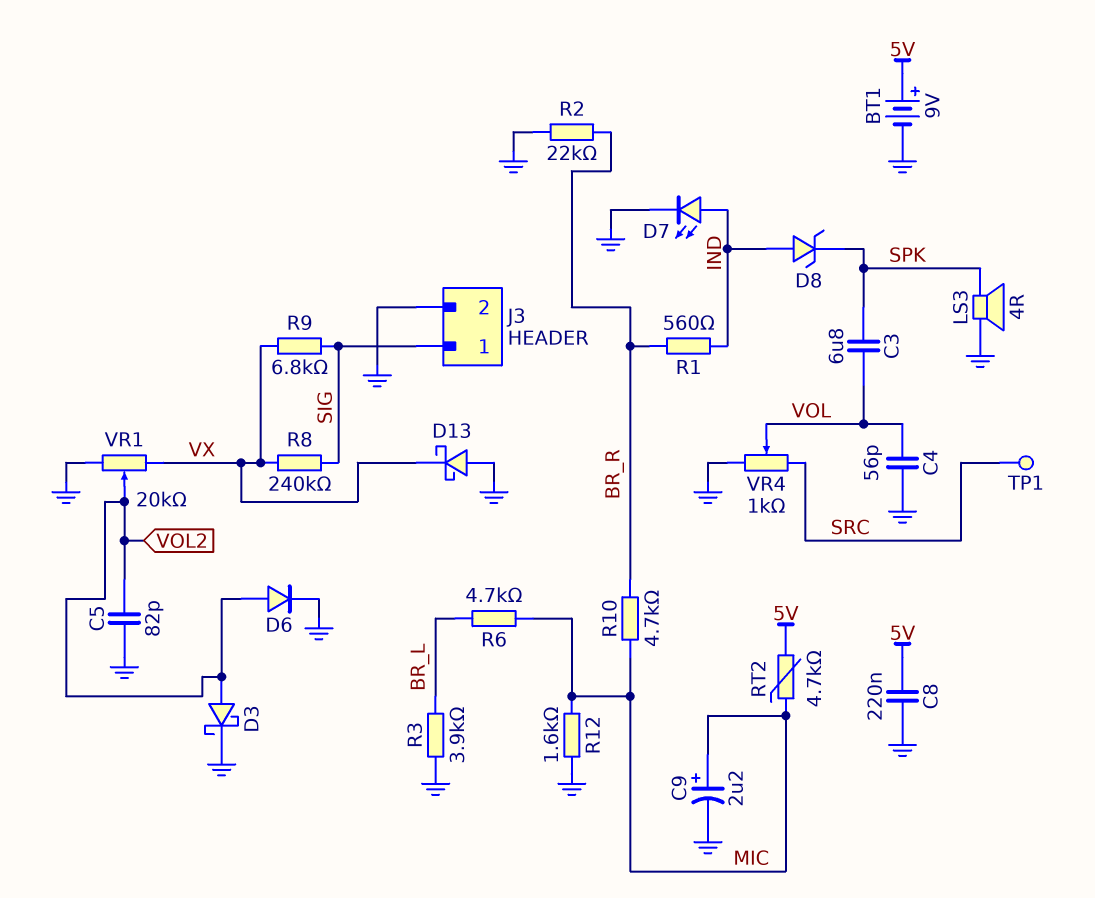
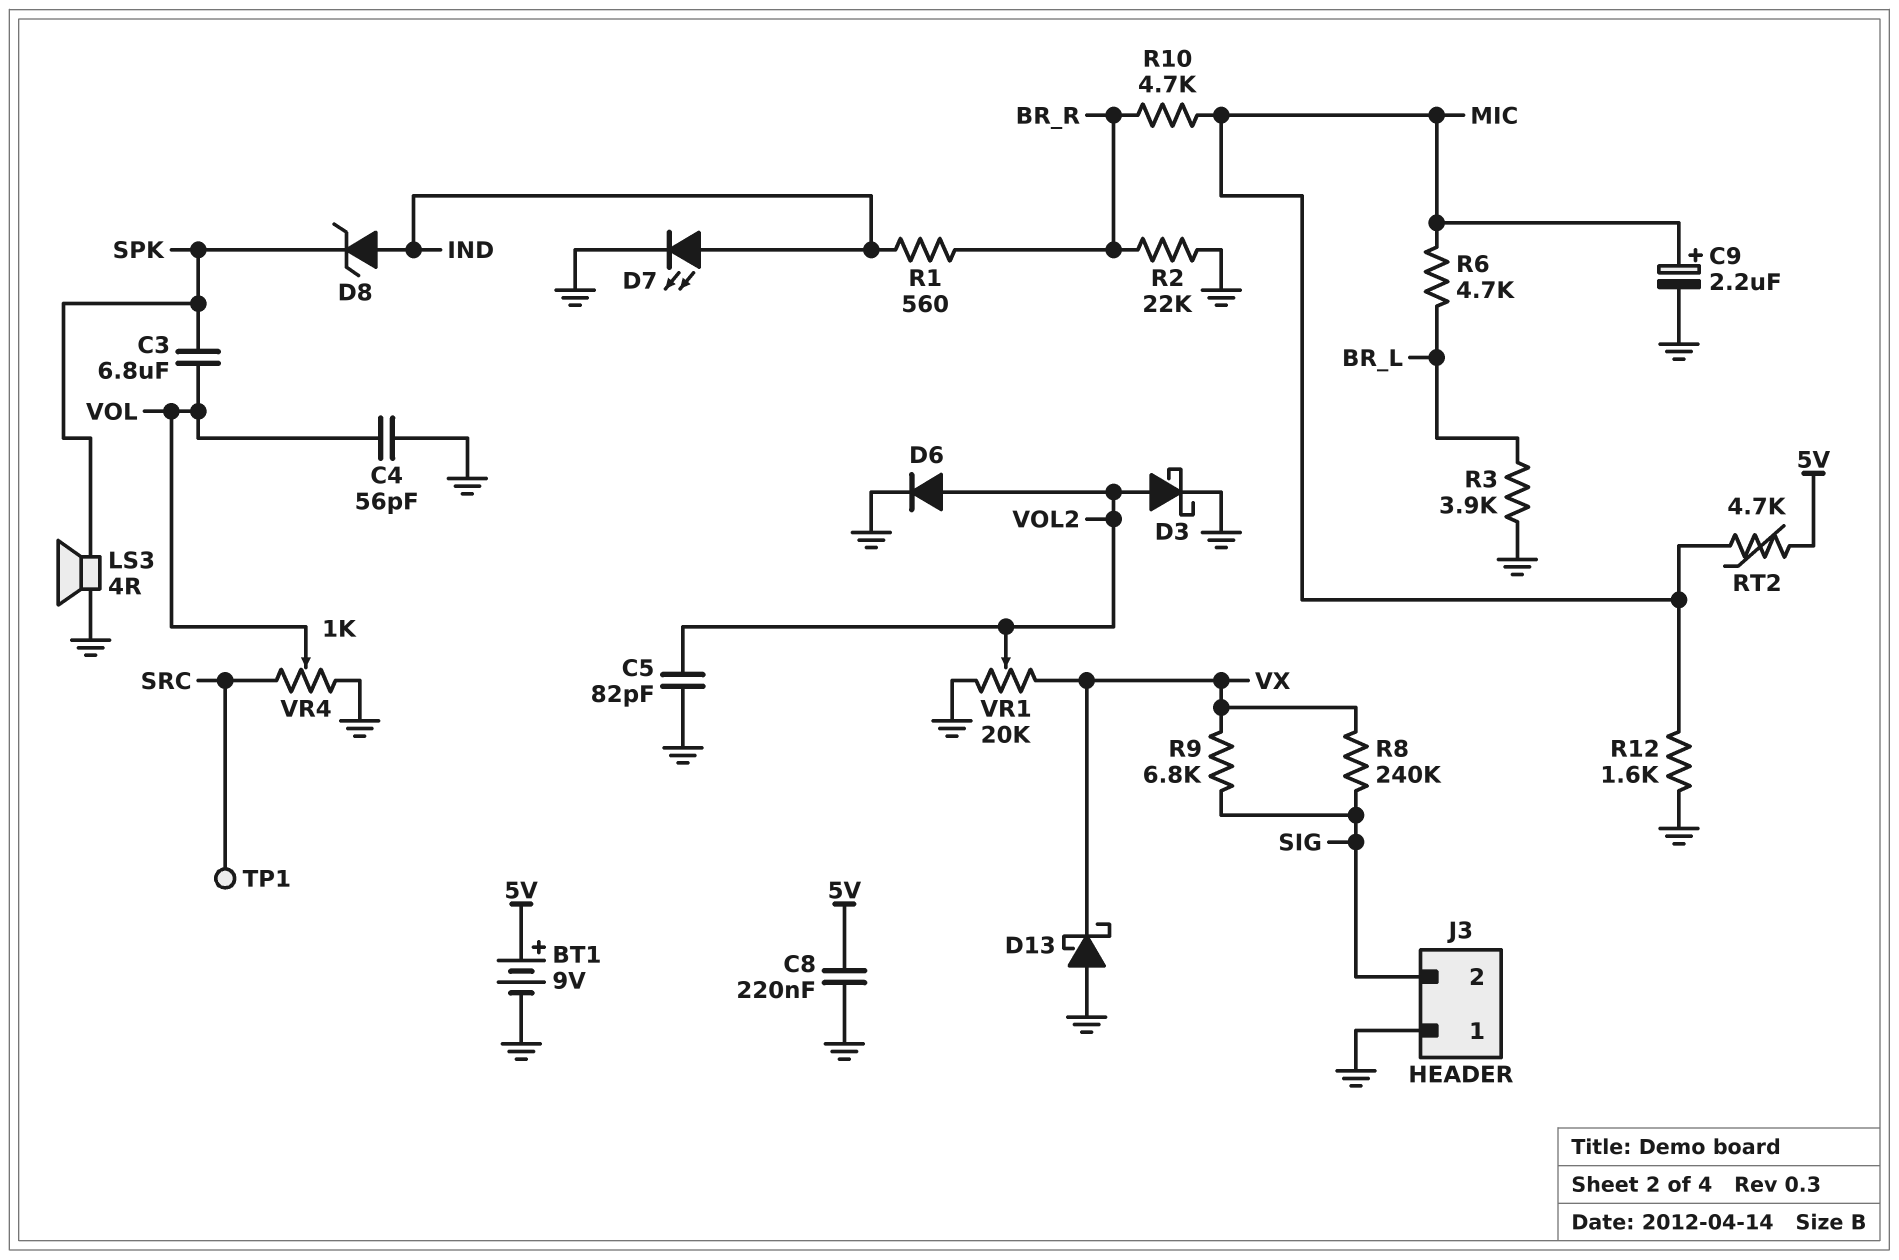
J3 pin 1: SIG -> GND
J3 pin 2: GND -> SIG

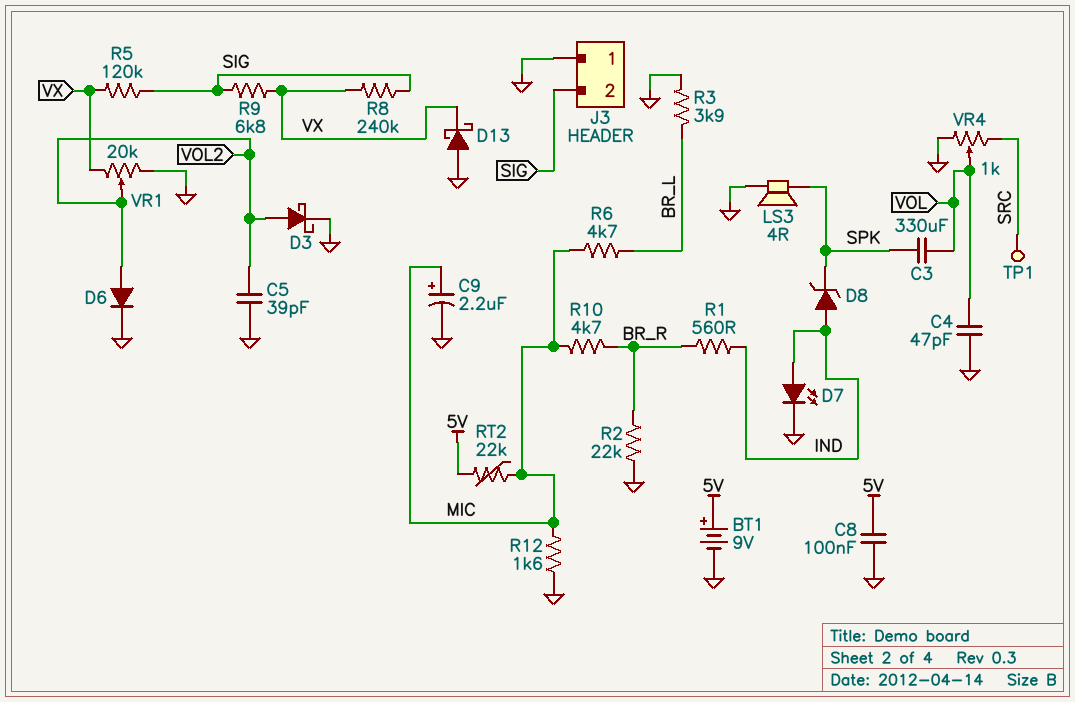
C3: 6.8uF (SPK, VOL) -> 330uF (SPK, VOL)
C4: 56pF (GND, VOL) -> 47pF (GND, VOL)
C5: 82pF (GND, VOL2) -> 39pF (GND, VOL2)
C8: 220nF (5V, GND) -> 100nF (5V, GND)
R5: none -> 120k (SIG, VX)
RT2: 4.7k (5V, MIC) -> 22k (5V, MIC)

